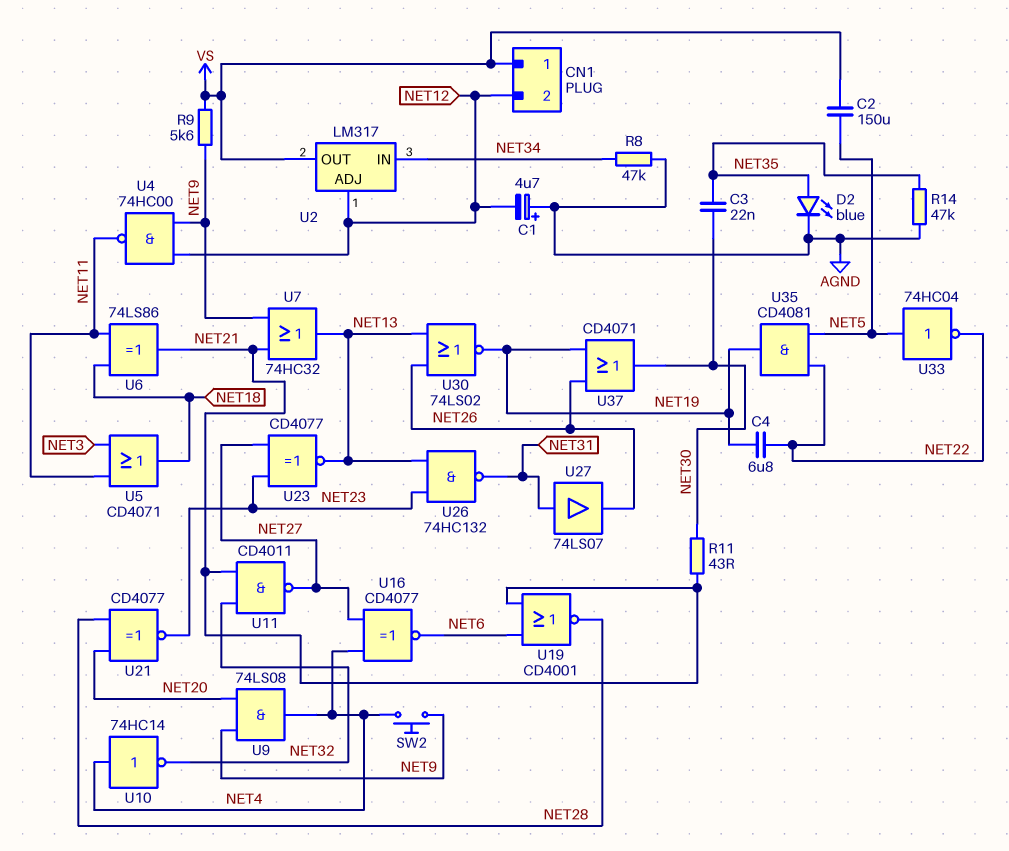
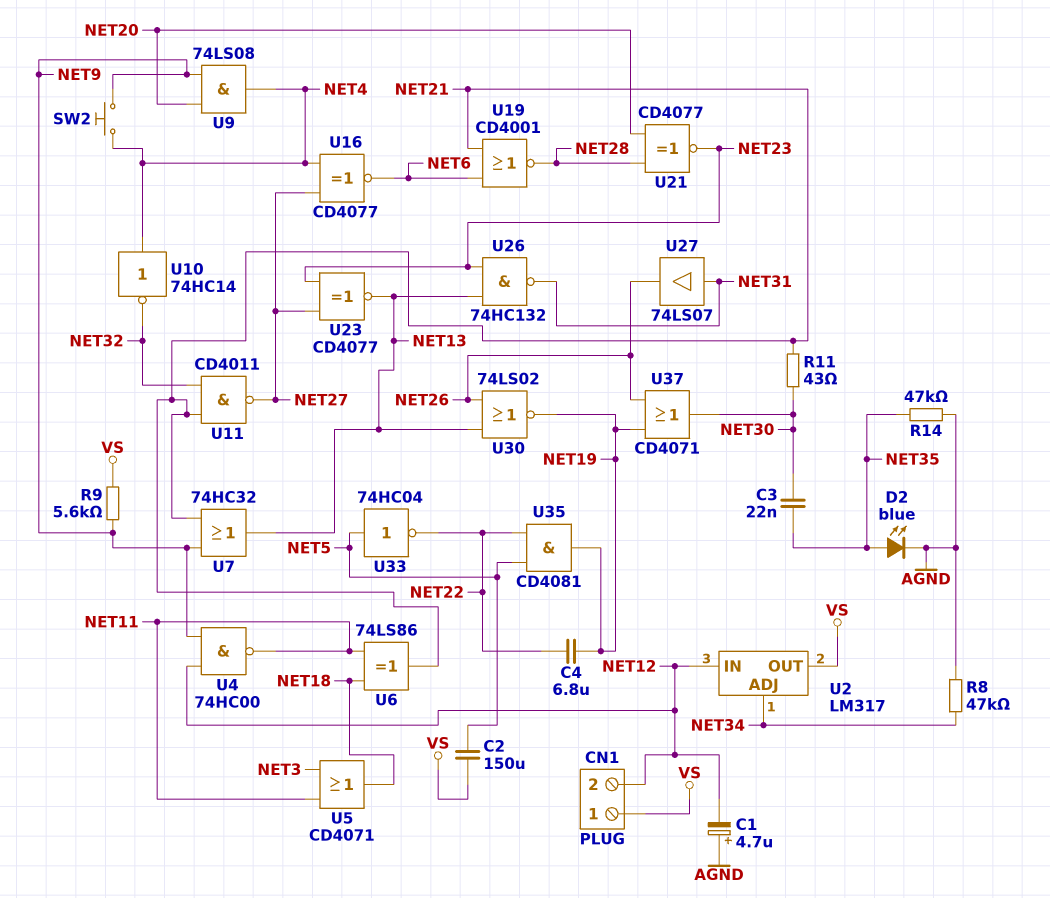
U2 pin ADJ: NET12 -> NET34
U2 pin IN: NET34 -> NET12

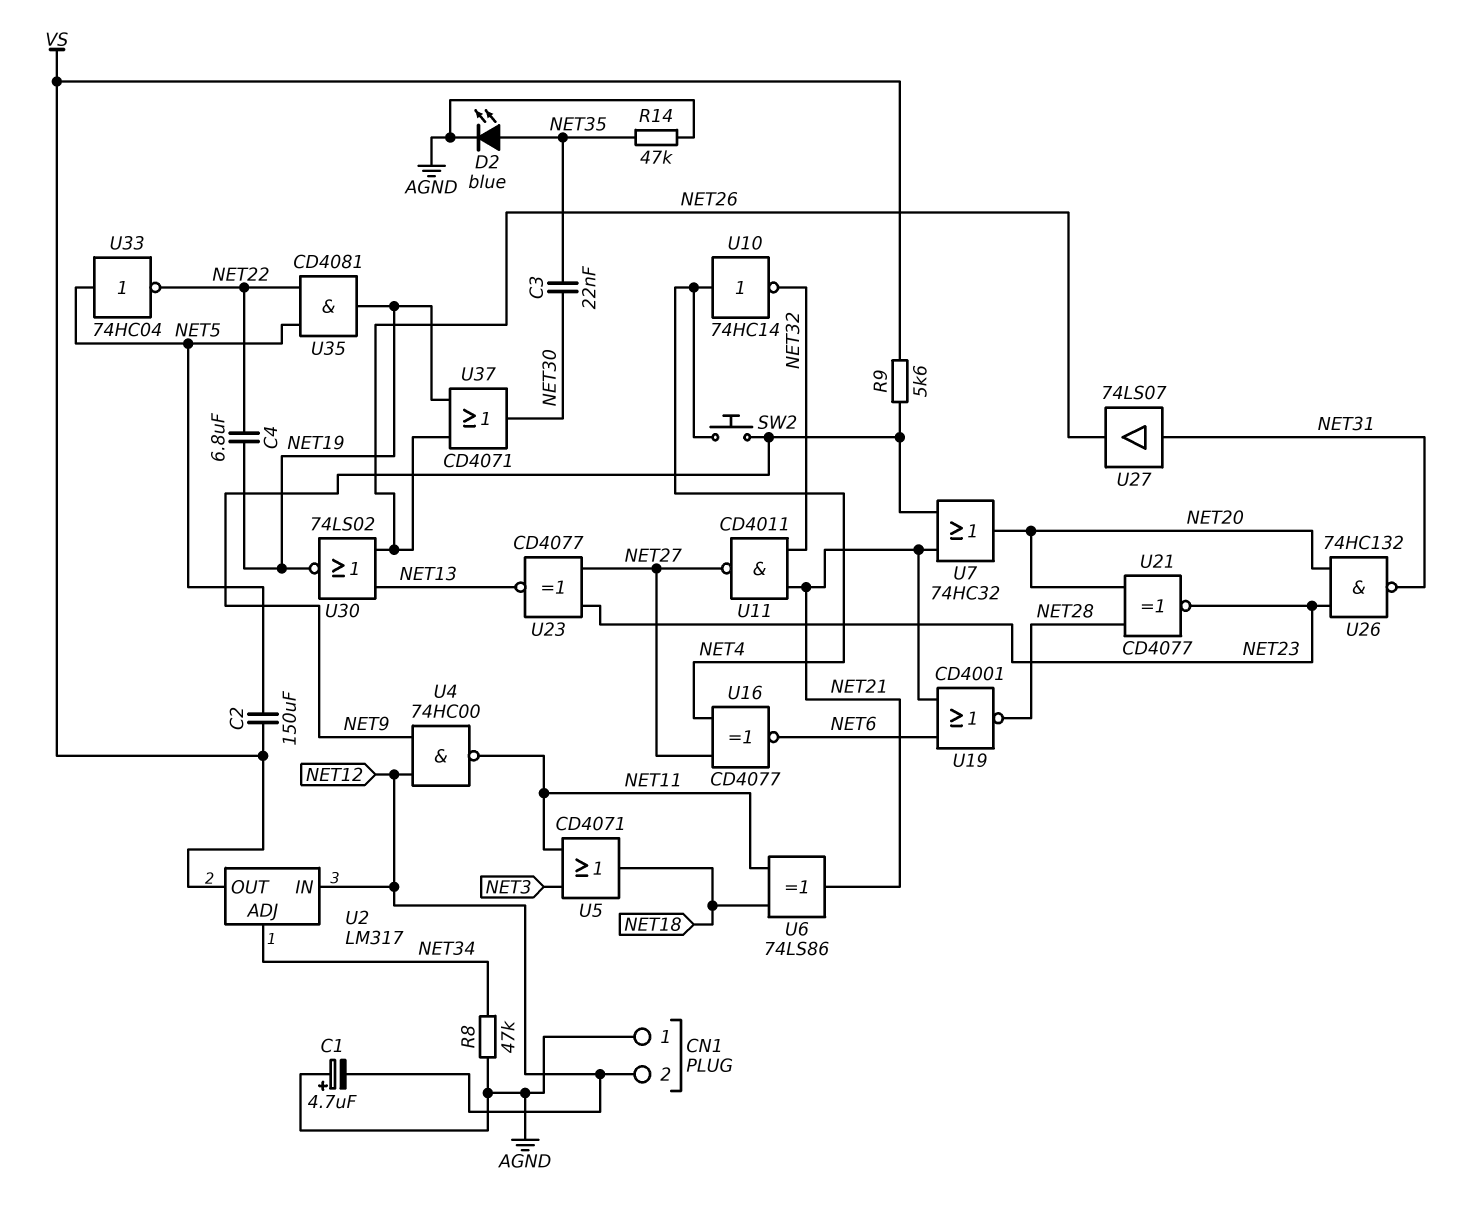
CN1 pin 1: VS -> AGND
R11: 43 (NET21, NET30) -> none
U7: OR 74HC32 (in NET9, in NET21, out NET13) -> OR 74HC32 (in NET9, in NET21, out NET20)
U9: AND 74LS08 (in NET9, in NET20, out NET4) -> none
U26: NAND 74HC132 (in NET13, in NET23, out NET31) -> NAND 74HC132 (in NET20, in NET23, out NET31)

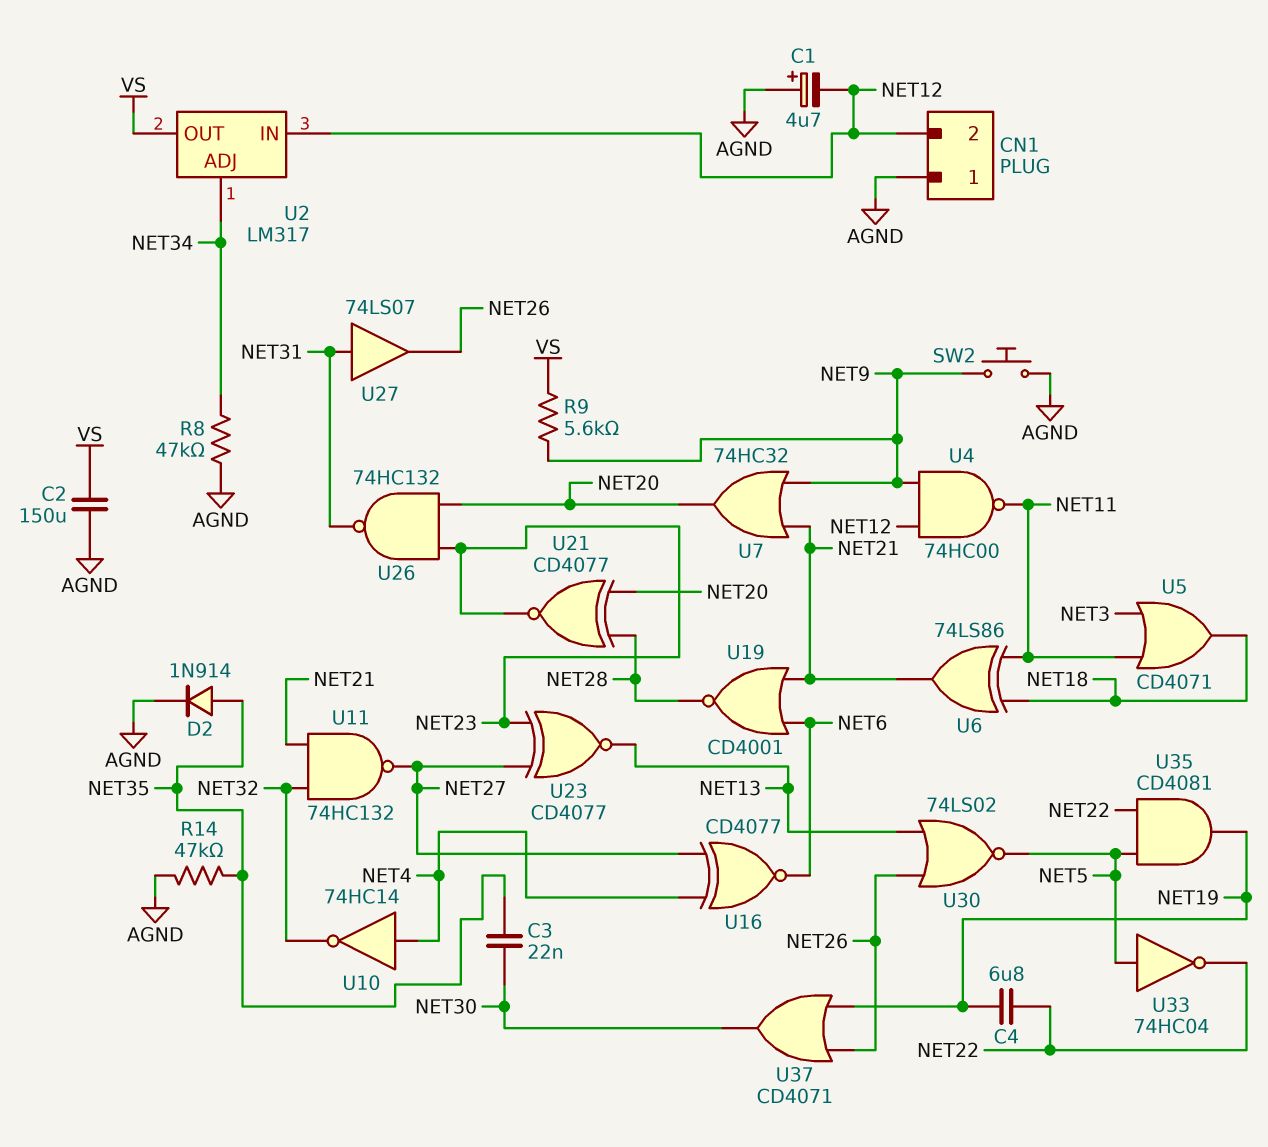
C2: 150uF (NET5, VS) -> 150uF (AGND, VS)
D2: LED blue (A NET35, K AGND) -> diode 1N914 (A NET35, K AGND)
SW2: button (NET4, NET9) -> button (AGND, NET9)
U11: NAND CD4011 (in NET21, in NET32, out NET27) -> NAND 74HC132 (in NET21, in NET32, out NET27)
U30: NOR 74LS02 (in NET13, in NET26, out NET19) -> NOR 74LS02 (in NET13, in NET26, out NET5)

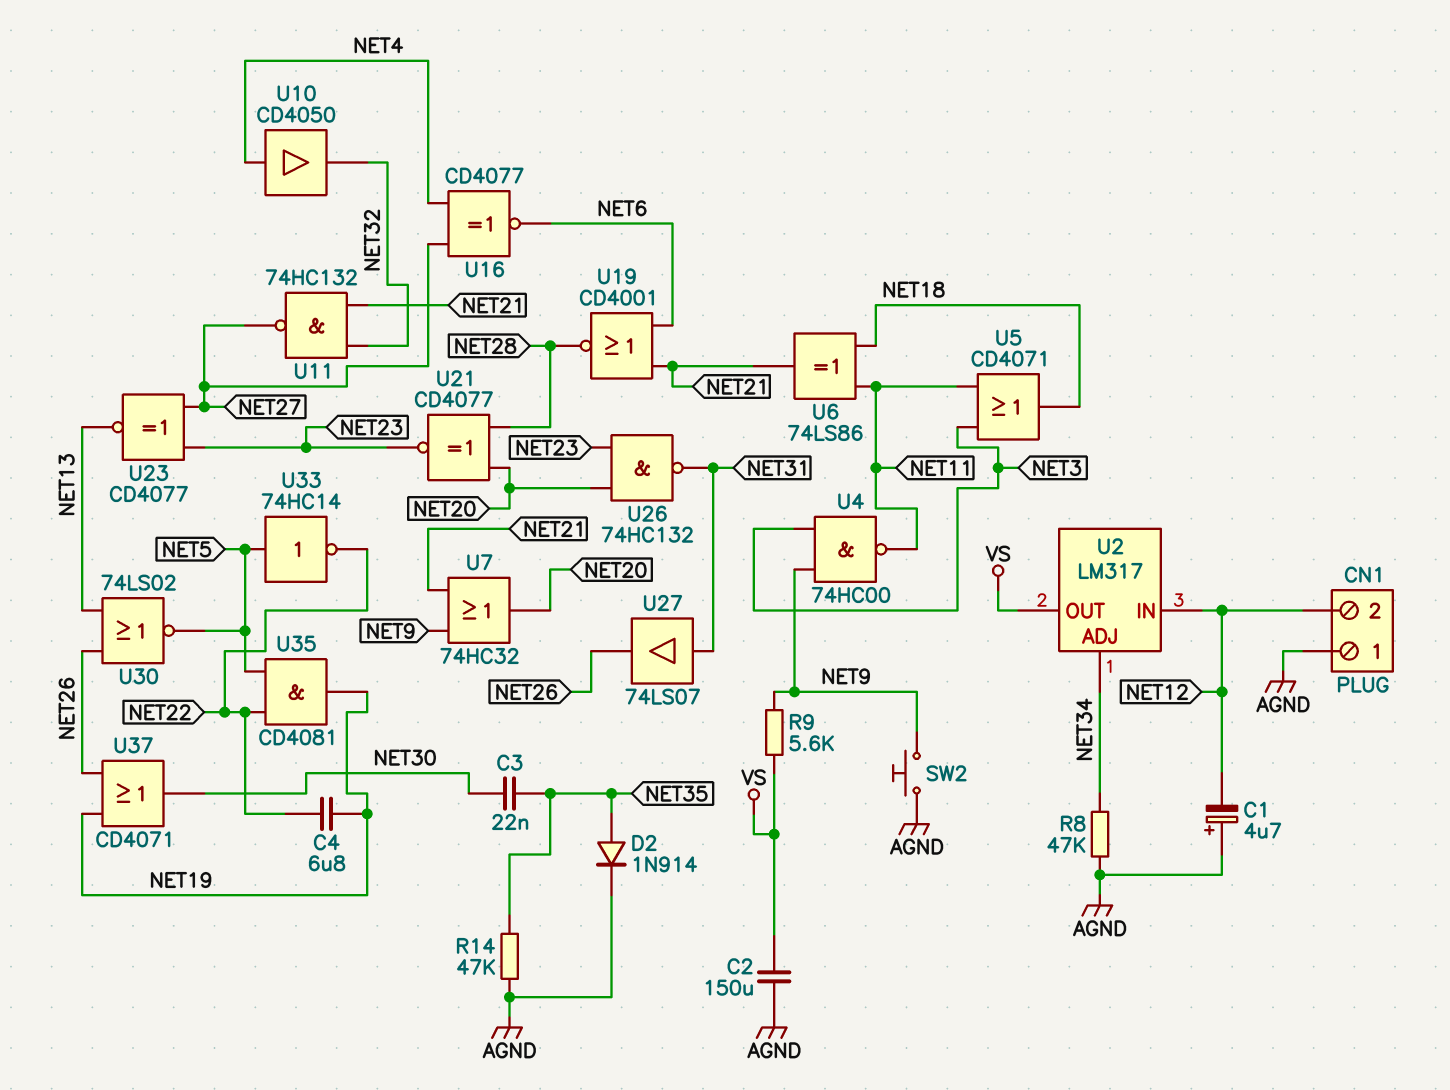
U4: NAND 74HC00 (in NET9, in NET12, out NET11) -> NAND 74HC00 (in NET3, in NET9, out NET11)
U10: NOT 74HC14 (in NET4, out NET32) -> buffer CD4050 (in NET4, out NET32)
U33: NOT 74HC04 (in NET5, out NET22) -> NOT 74HC14 (in NET5, out NET22)

